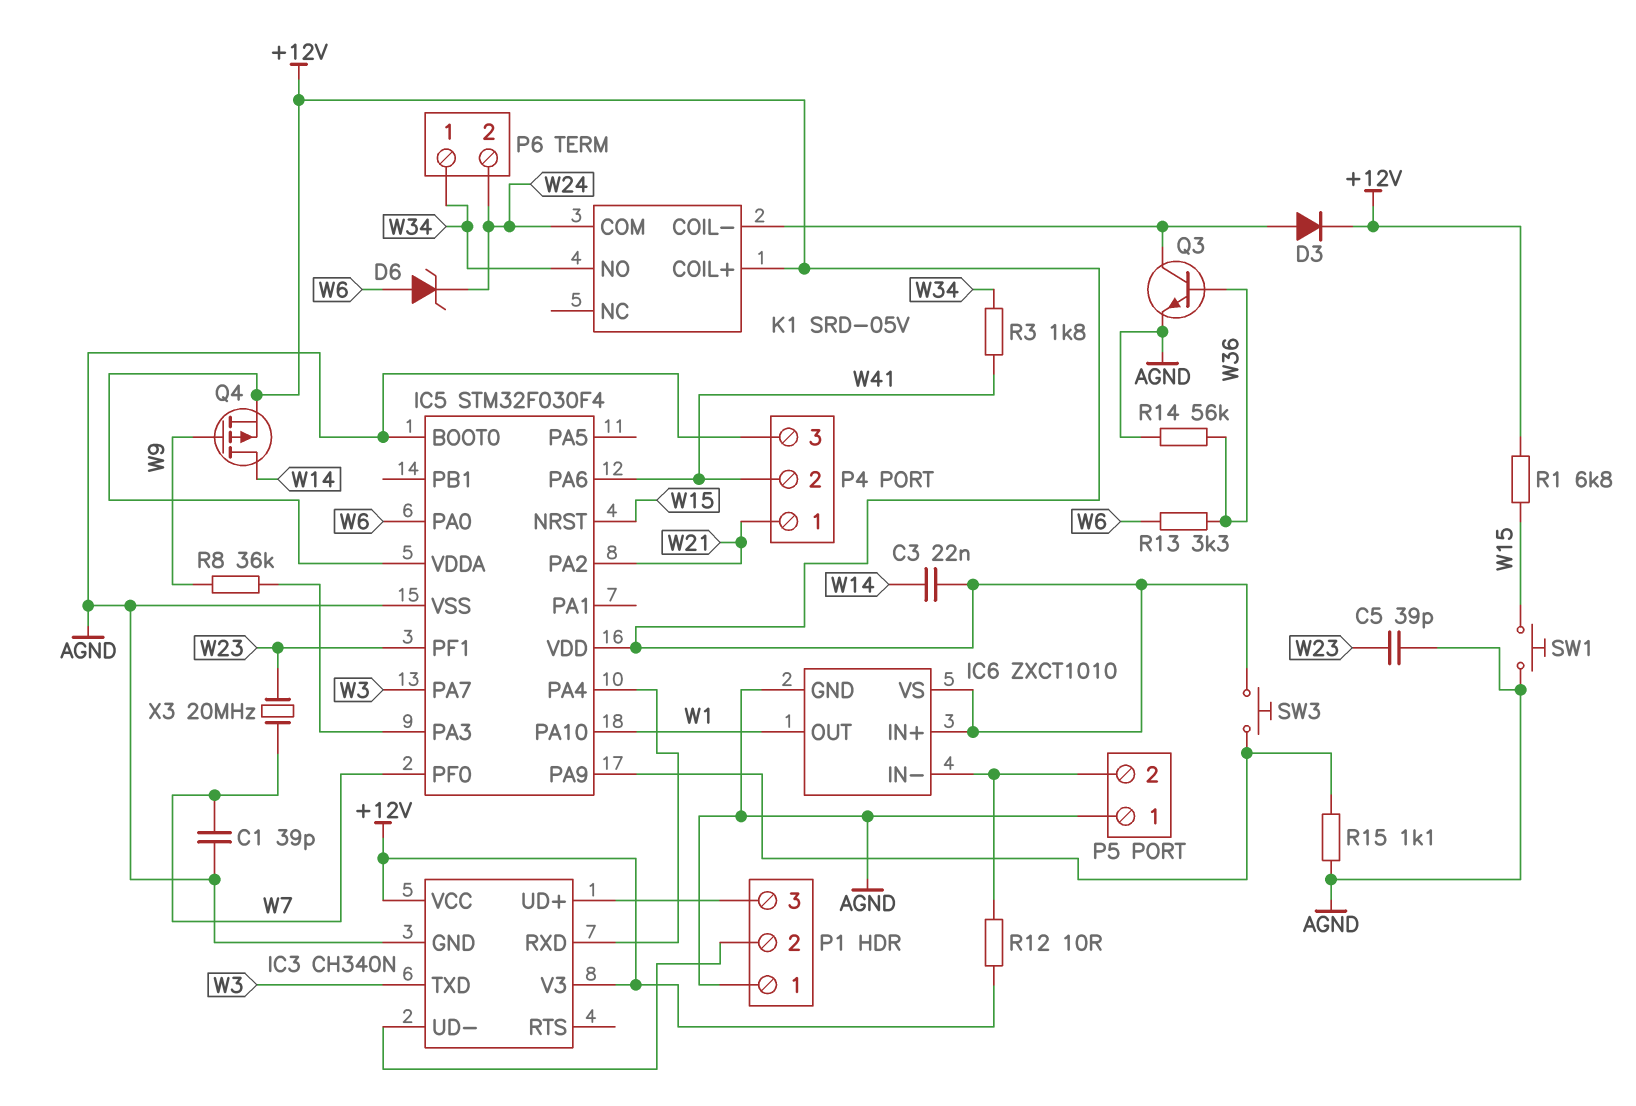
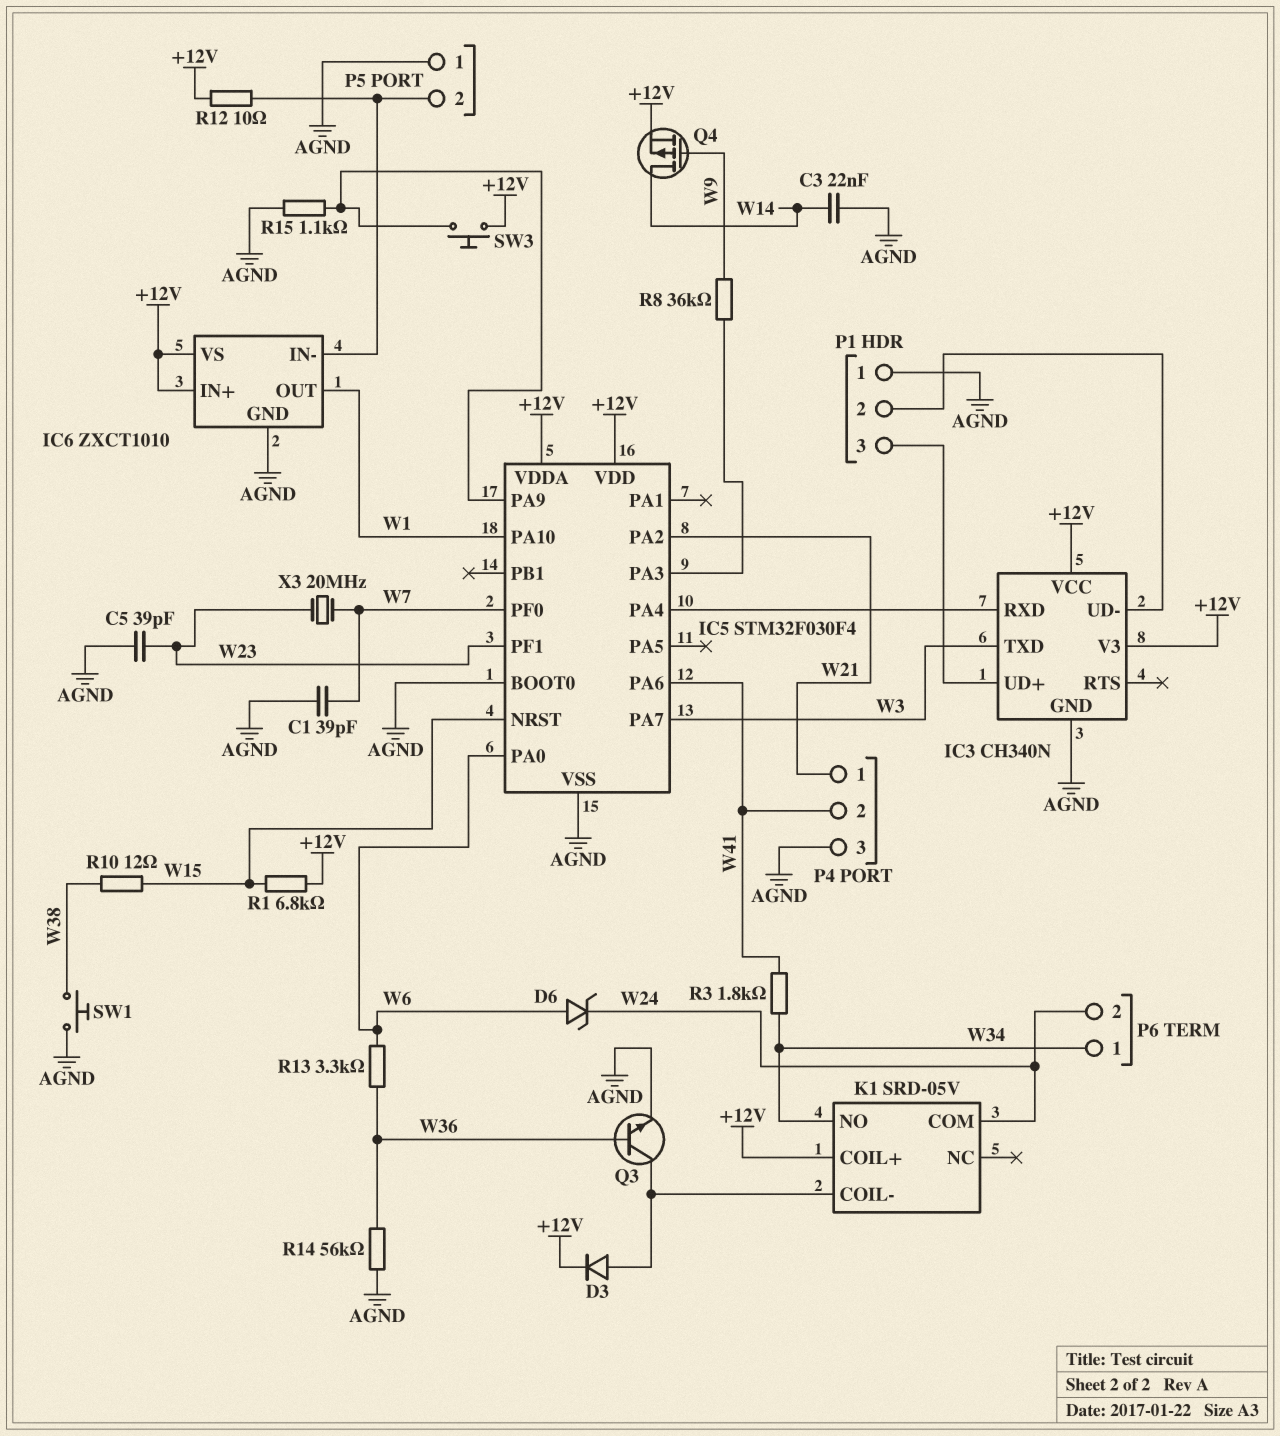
C3: 22nF (+12V, W14) -> 22nF (AGND, W14)
R10: none -> 12 (W15, W38)
SW1: button (AGND, W15) -> button (AGND, W38)

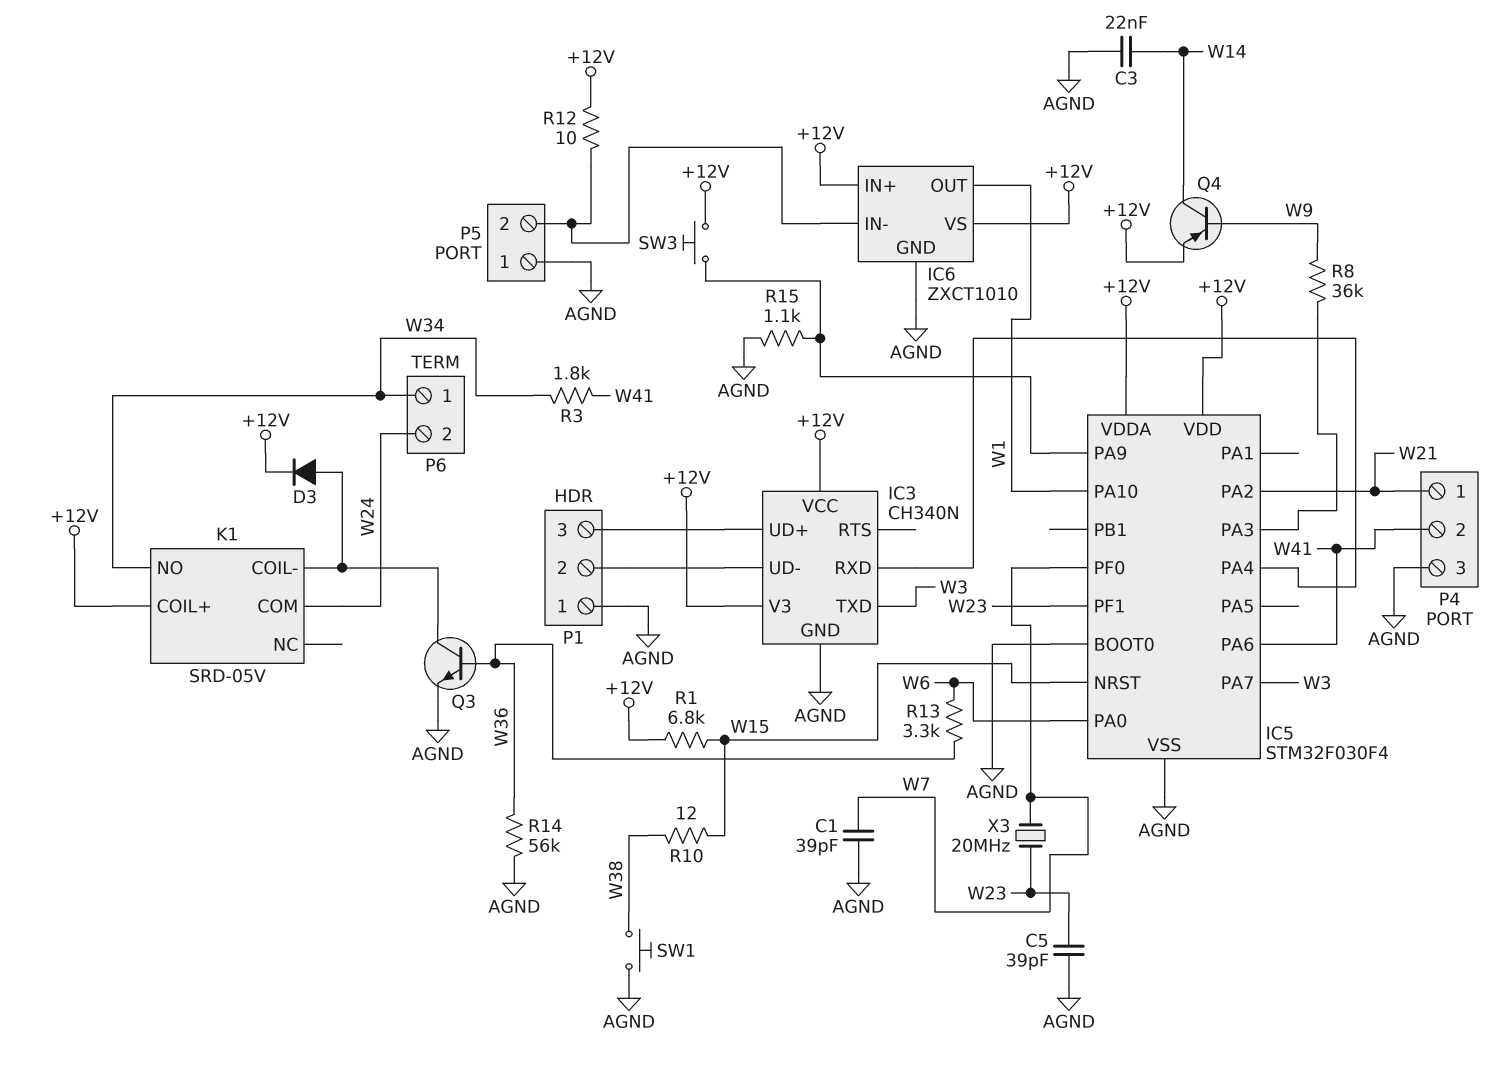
D6: zener (A W6, K W24) -> none
Q4: PMOS (G W9, D W14, S +12V) -> PNP (B W9, C W14, E +12V)

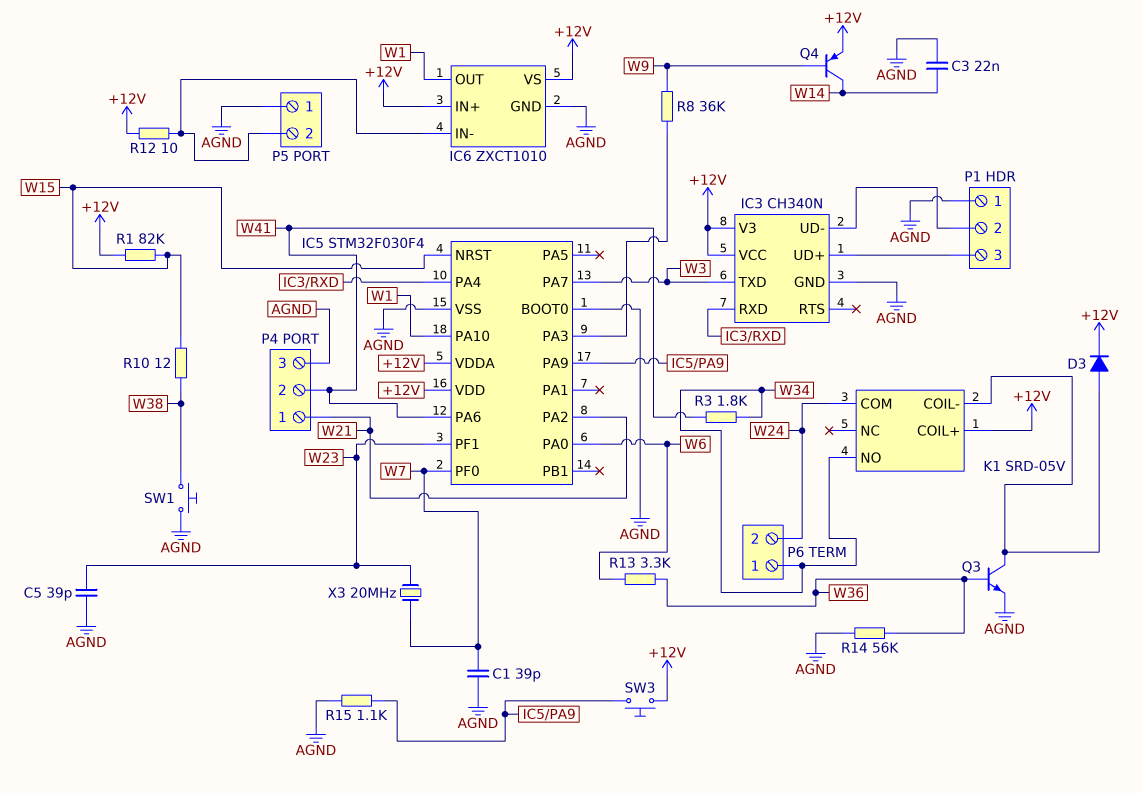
R1: 6.8k (+12V, W15) -> 82k (+12V, W15)

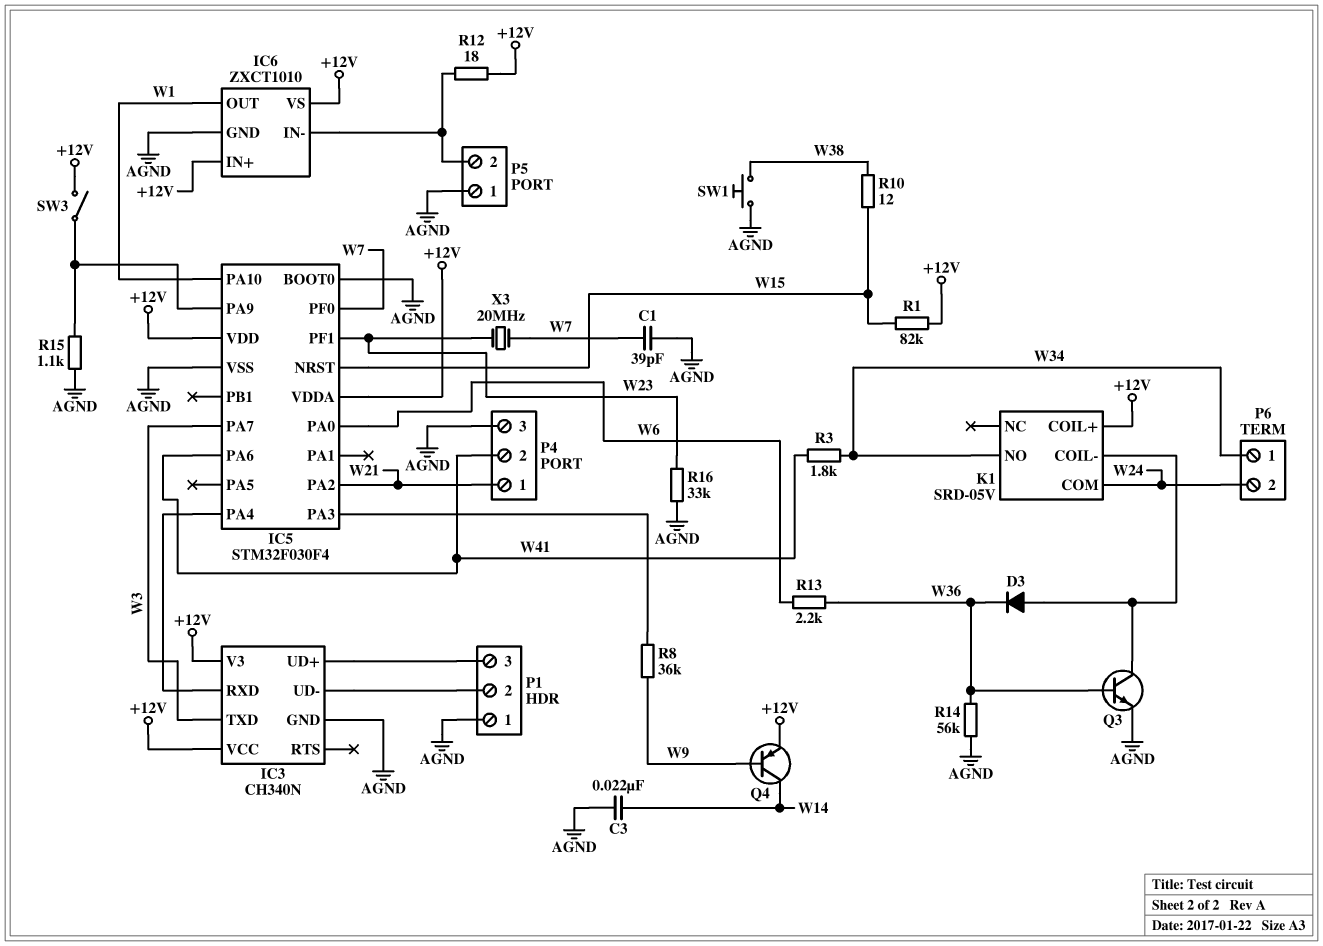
C5: 39pF (AGND, W23) -> none
D3: diode (A K1/COIL-, K +12V) -> diode (A K1/COIL-, K W36)
R12: 10 (+12V, IC6/IN-) -> 18 (+12V, IC6/IN-)
R13: 3.3k (W6, W36) -> 2.2k (W6, W36)
R16: none -> 33k (AGND, W23)
SW3: button (+12V, IC5/PA9) -> switch (+12V, IC5/PA9)

